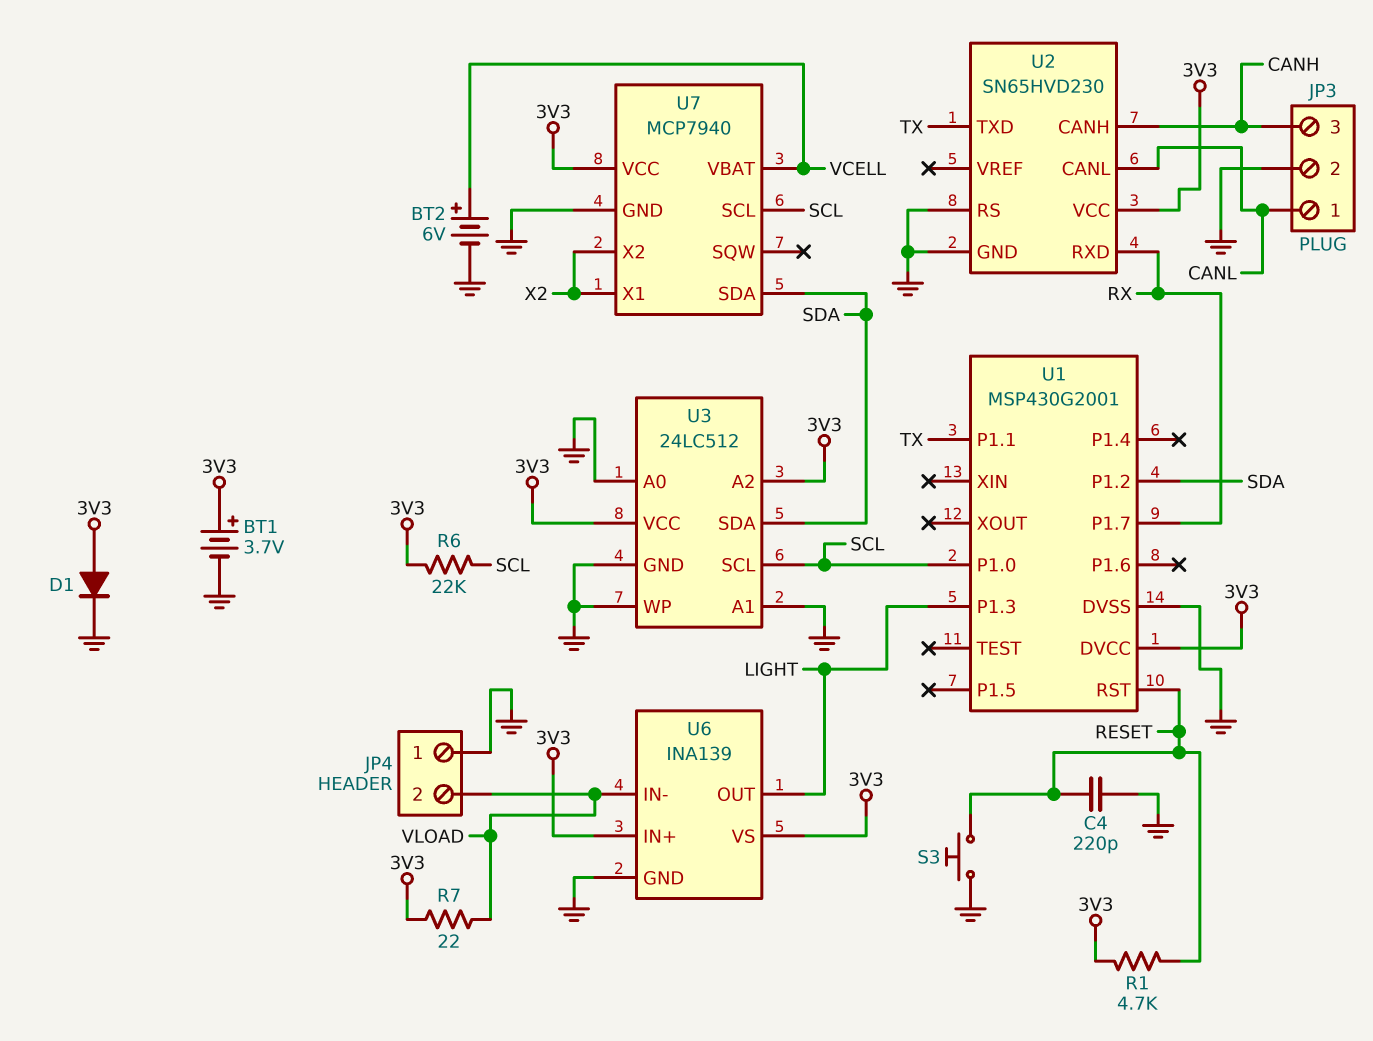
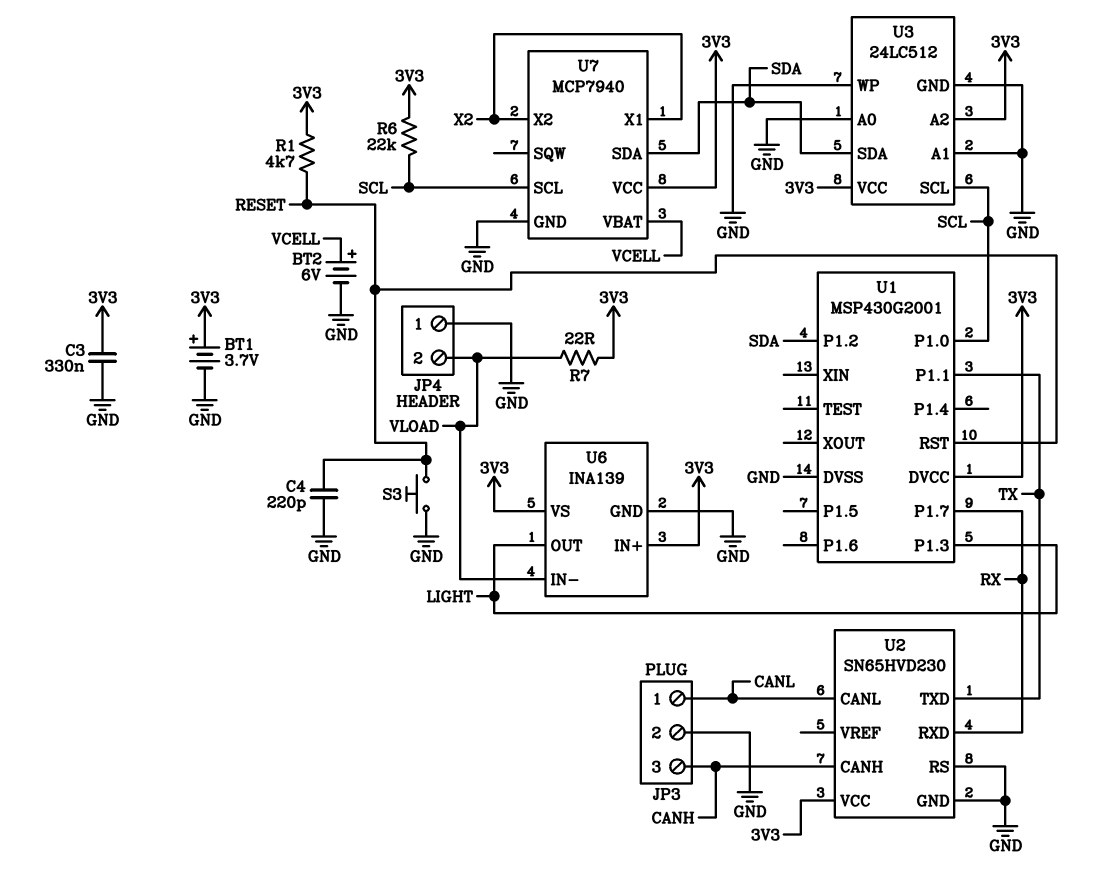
C3: none -> 330nF (3V3, GND)
D1: diode (A 3V3, K GND) -> none

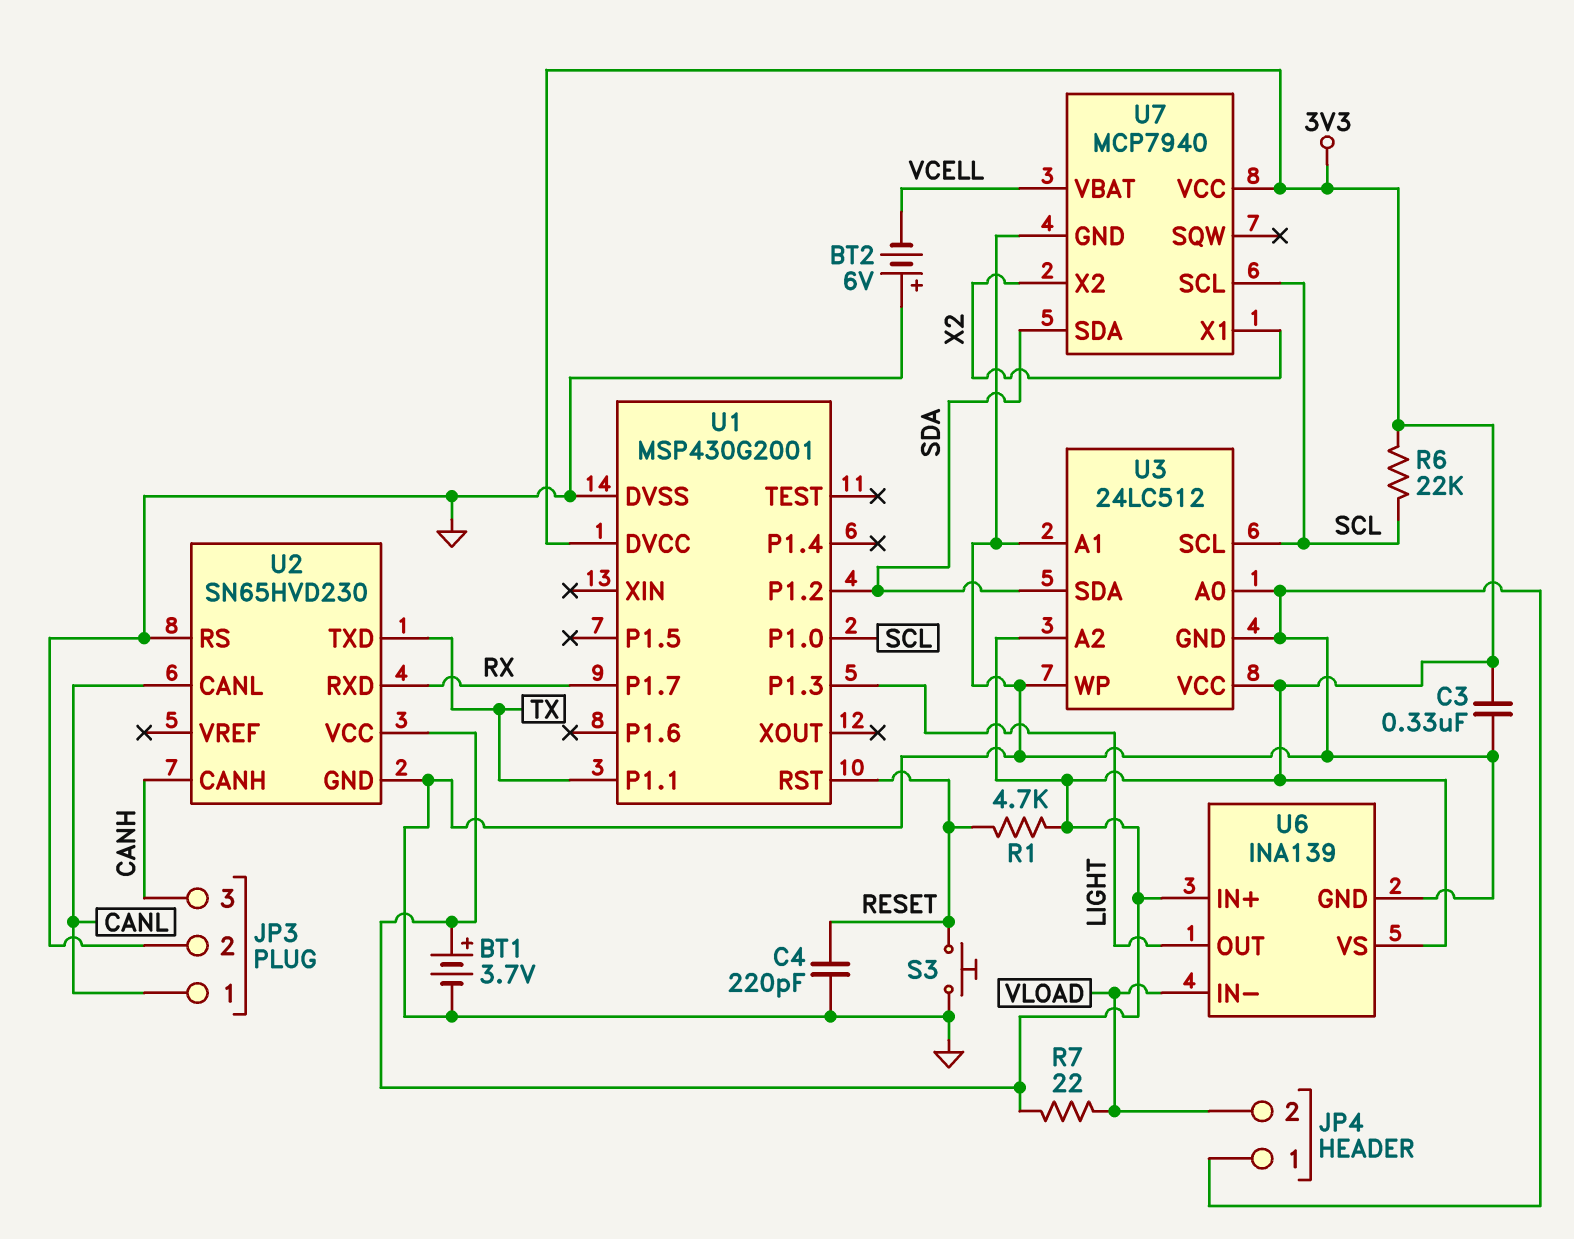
BT2: 6V (plus VCELL, minus GND) -> 6V (plus GND, minus VCELL)

